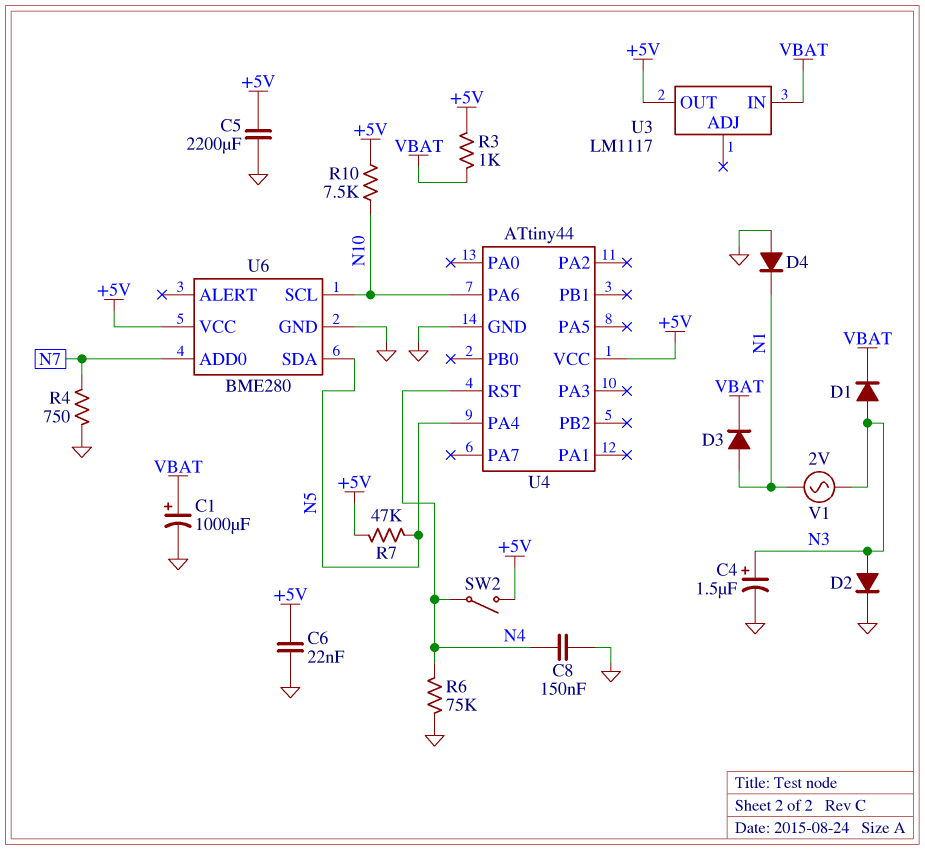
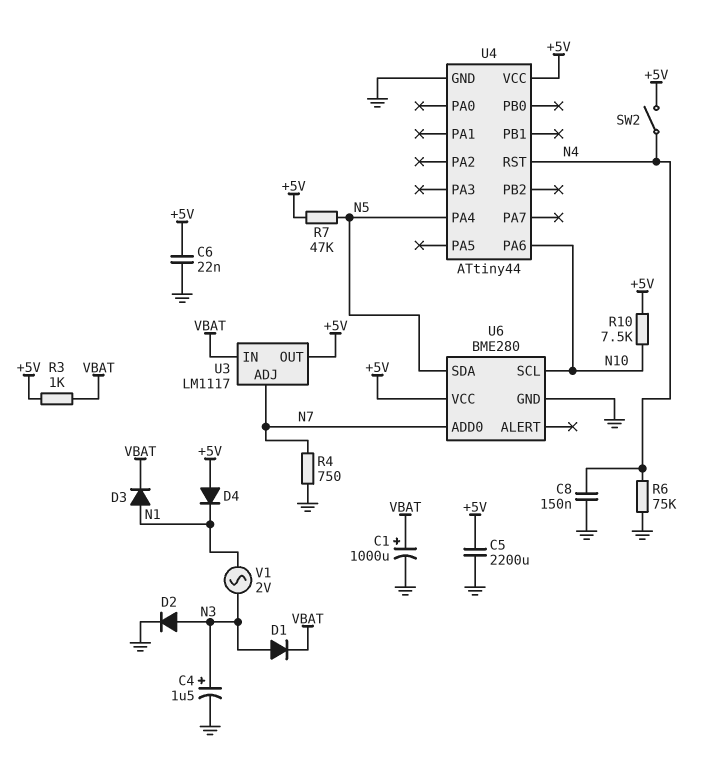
D4: diode (A GND, K N1) -> diode (A +5V, K N1)
U3 pin ADJ: none -> N7

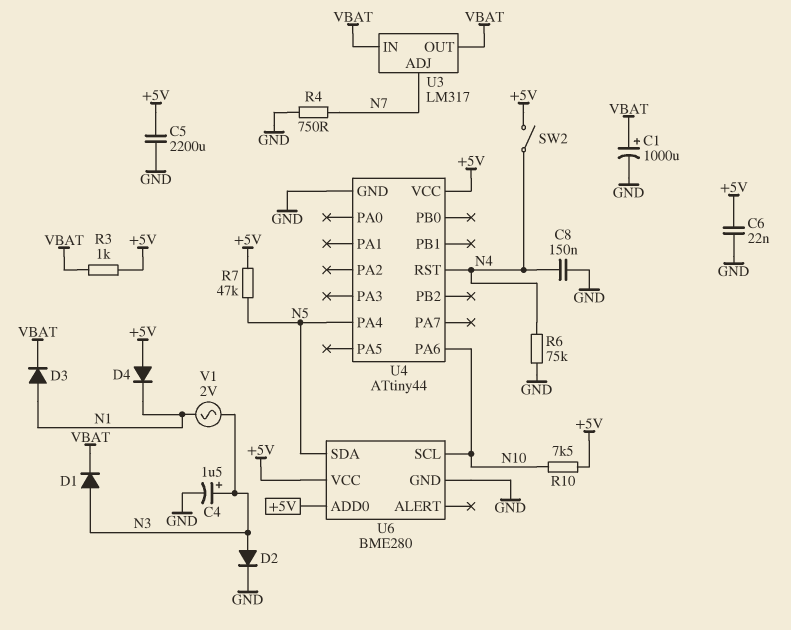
U3: LM1117 -> LM317
U3 pin OUT: +5V -> VBAT
U6 pin ADD0: N7 -> +5V

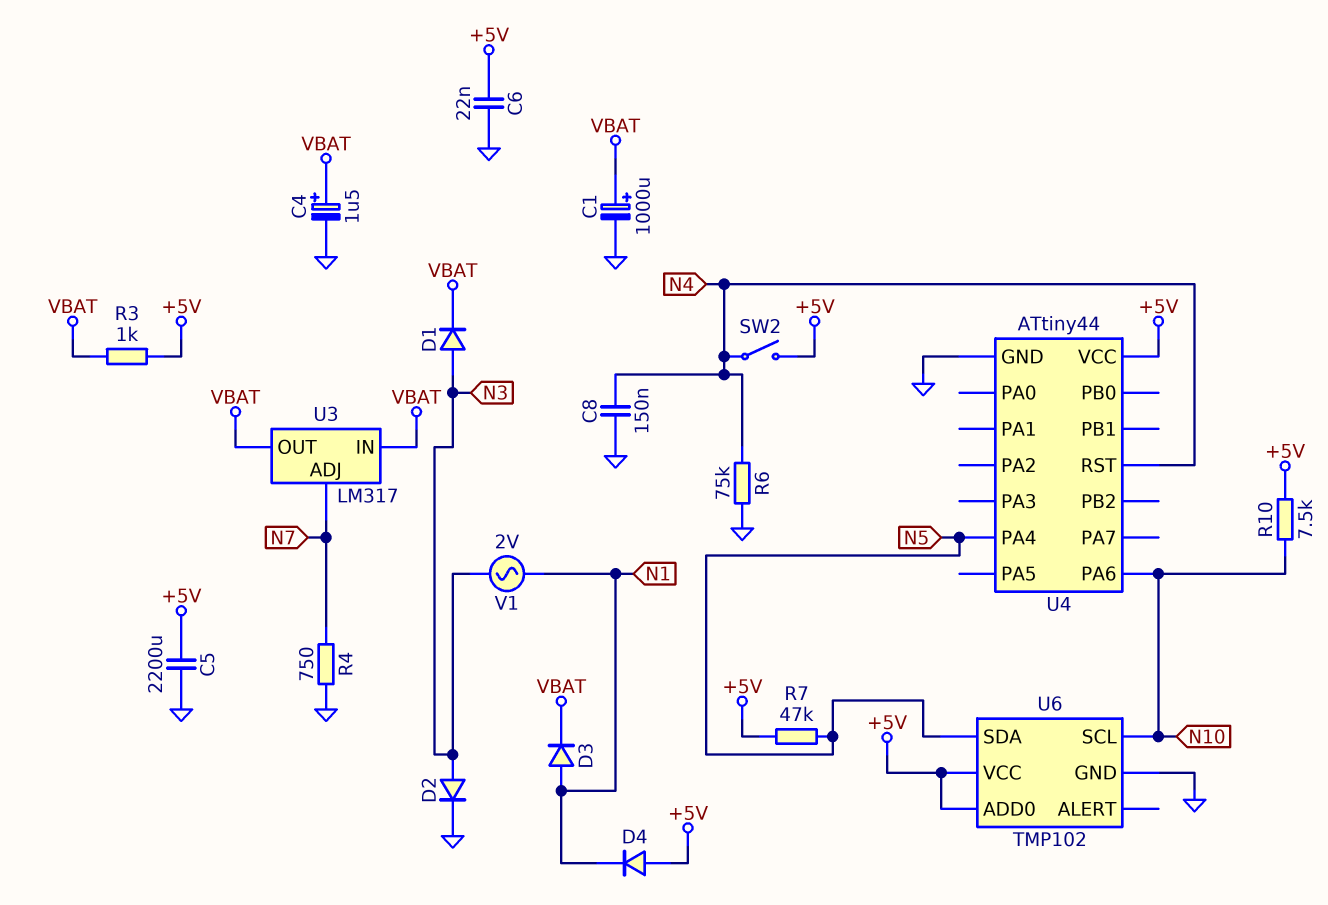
C4: 1.5uF (plus N3, minus GND) -> 1.5uF (plus VBAT, minus GND)
U6: BME280 -> TMP102

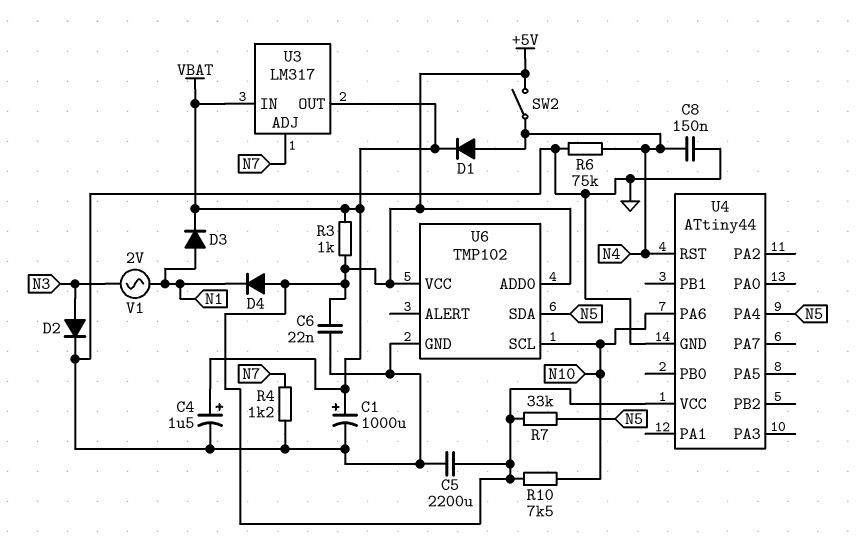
D1: diode (A N3, K VBAT) -> diode (A N4, K VBAT)
R4: 750 (GND, N7) -> 1.2k (GND, N7)
R7: 47k (+5V, N5) -> 33k (+5V, N5)

